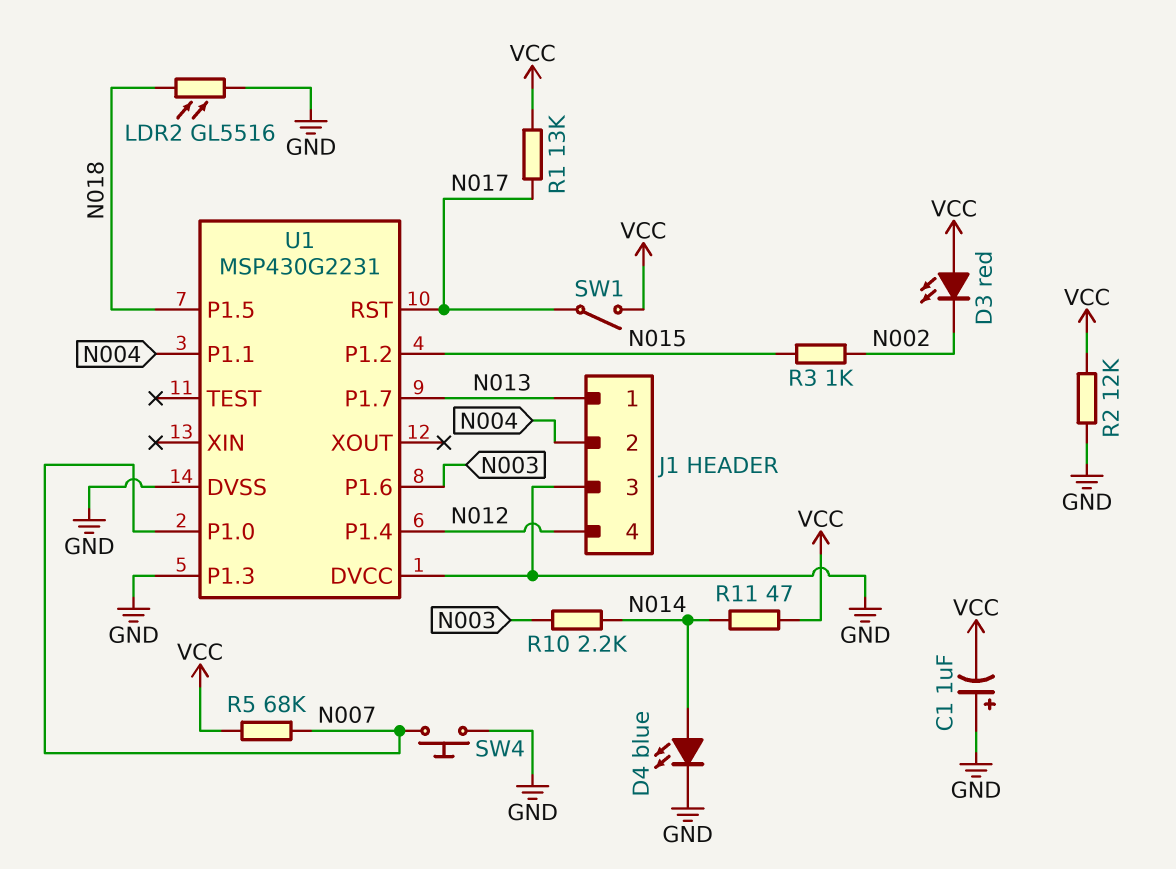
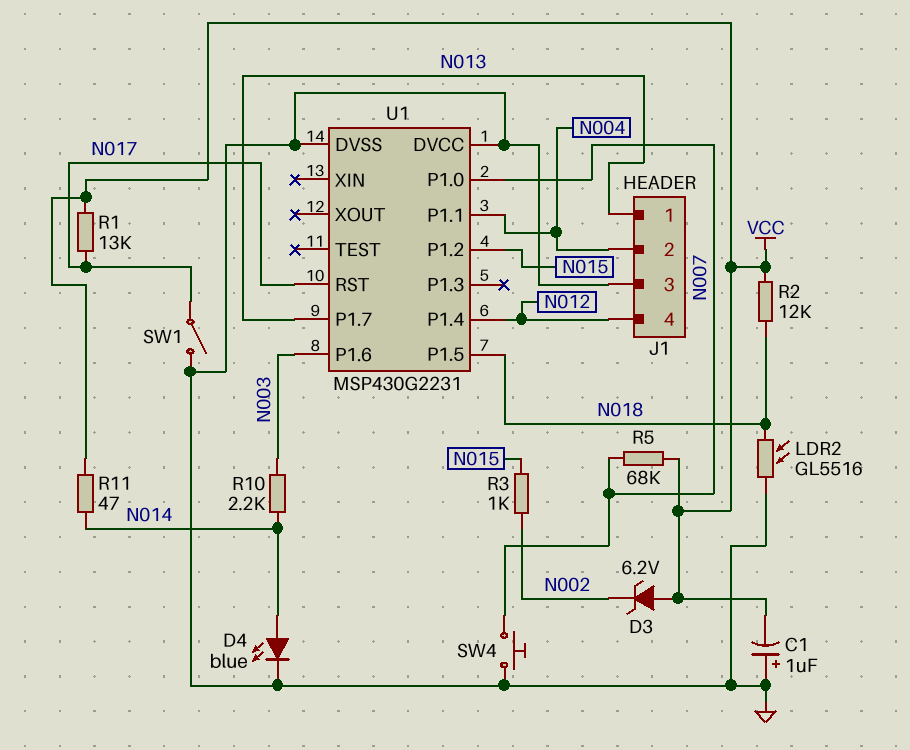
D3: LED red (A VCC, K N002) -> zener 6.2V (A VCC, K N002)
R2: 12k (GND, VCC) -> 12k (N018, VCC)
SW1: switch (N017, VCC) -> switch (GND, N017)
U1 pin P1.3: GND -> none

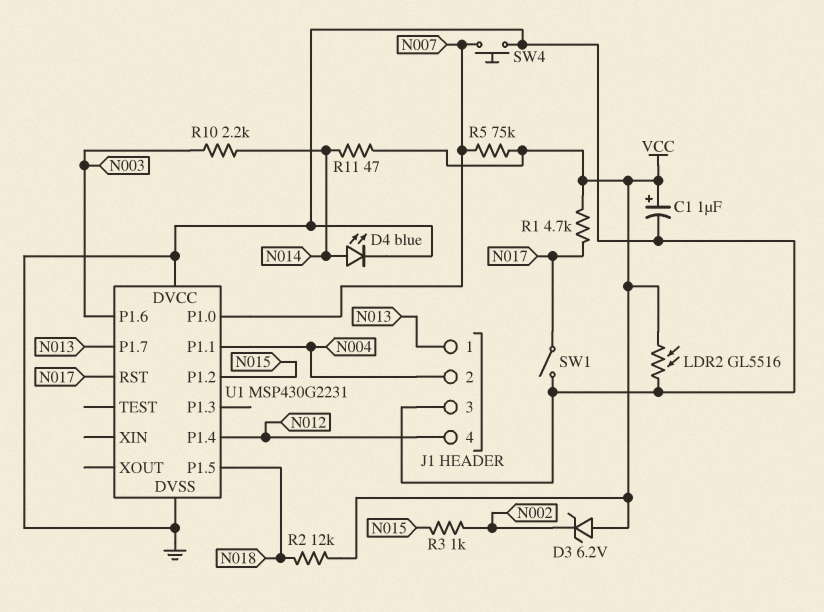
C1: 1uF (plus GND, minus VCC) -> 1uF (plus VCC, minus GND)
LDR2: GL5516 (GND, N018) -> GL5516 (GND, VCC)
R1: 13k (N017, VCC) -> 4.7k (N017, VCC)
R5: 68k (N007, VCC) -> 75k (N007, VCC)

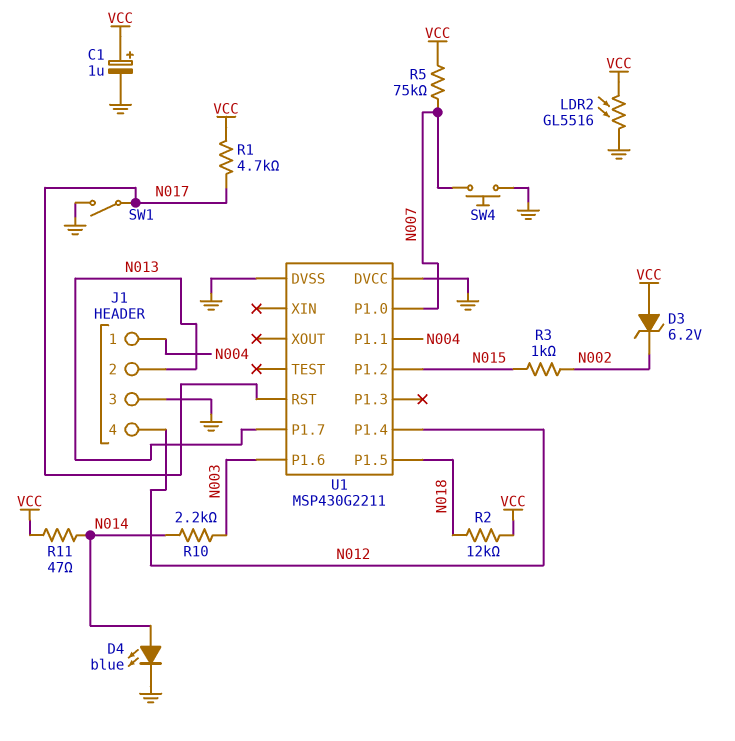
J1 pin 1: N013 -> N004
J1 pin 2: N004 -> N013
U1: MSP430G2231 -> MSP430G2211

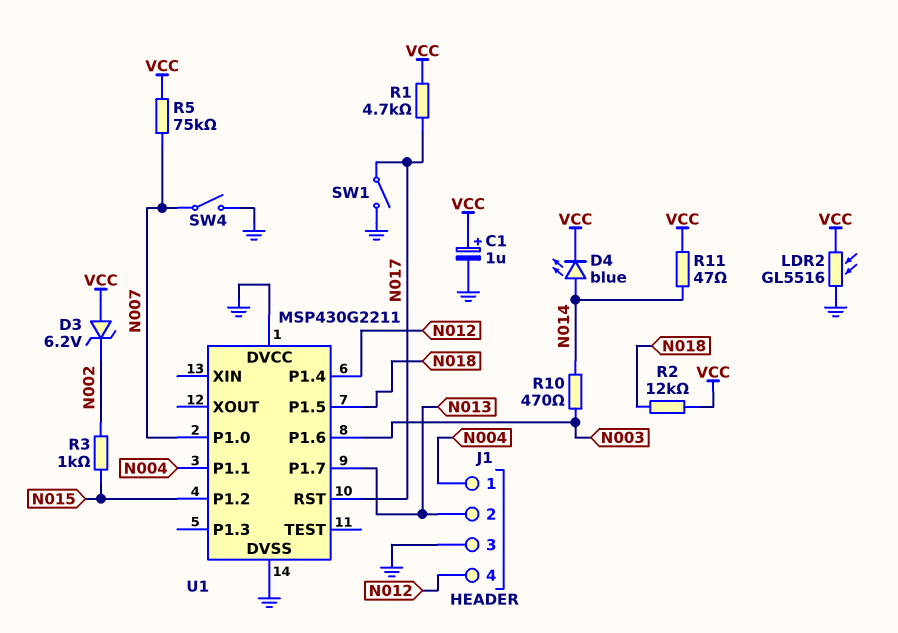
D4: LED blue (A N014, K GND) -> LED blue (A N014, K VCC)
R10: 2.2k (N003, N014) -> 470 (N003, N014)
SW4: button (GND, N007) -> switch (GND, N007)

